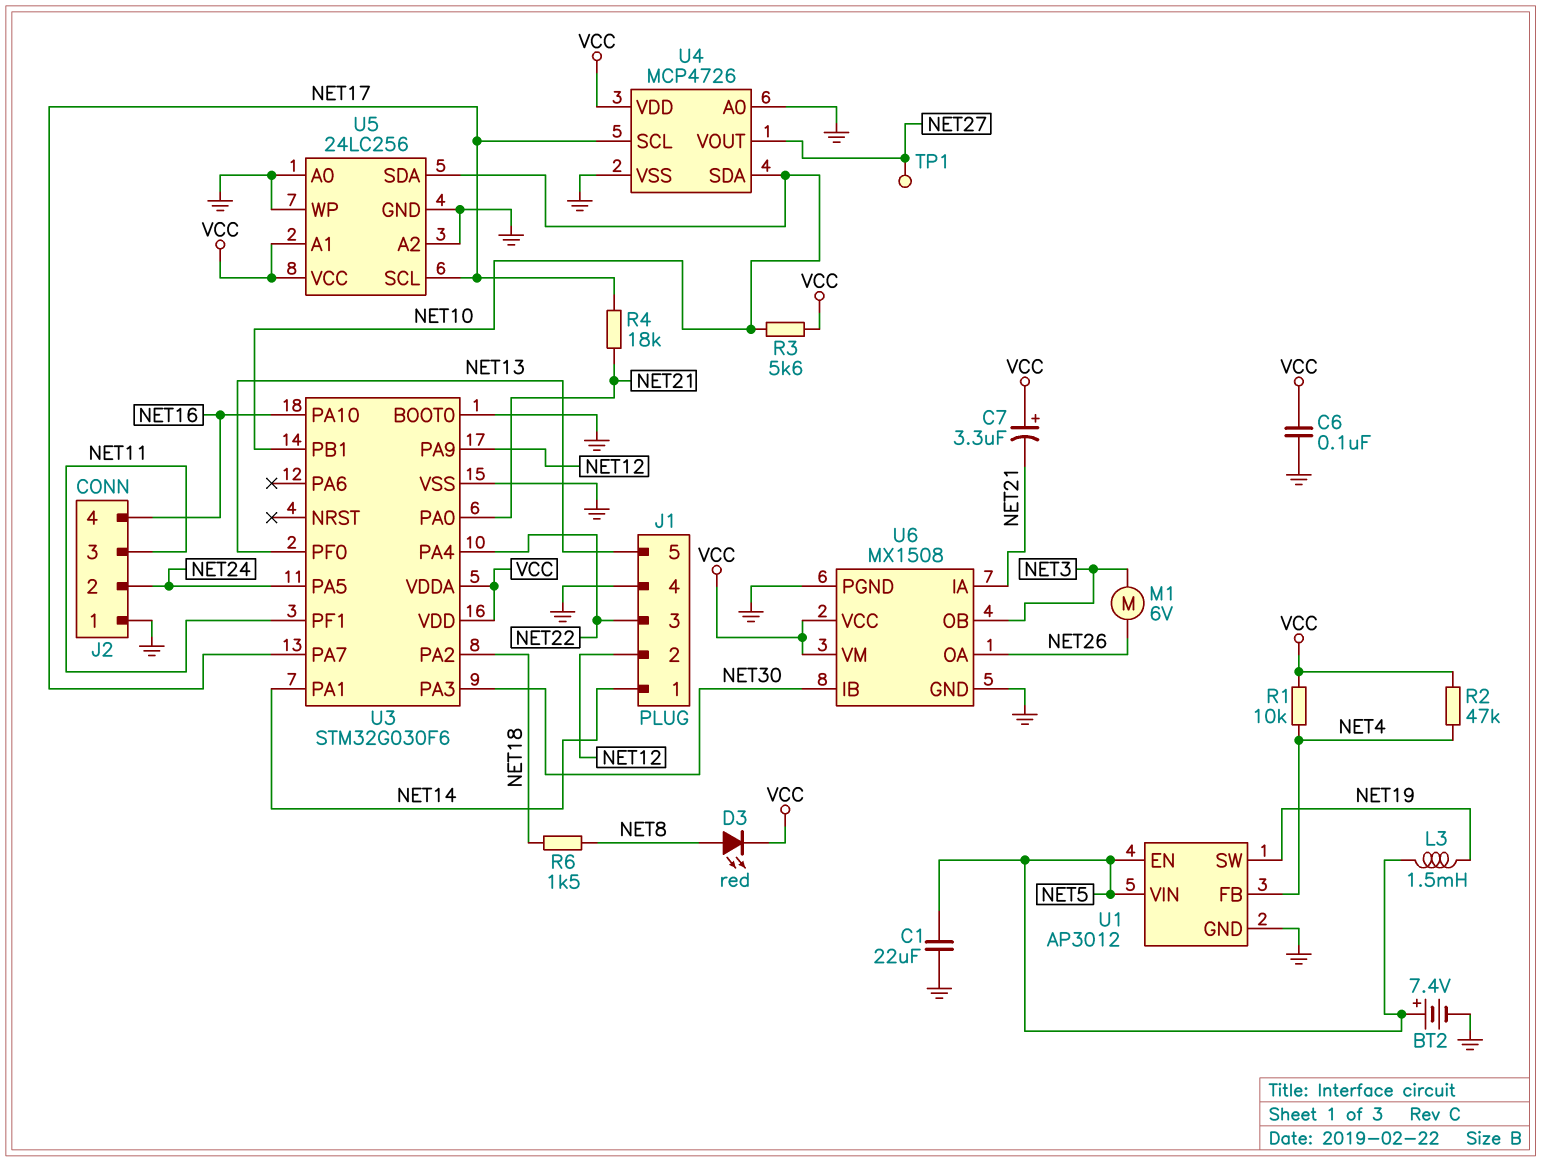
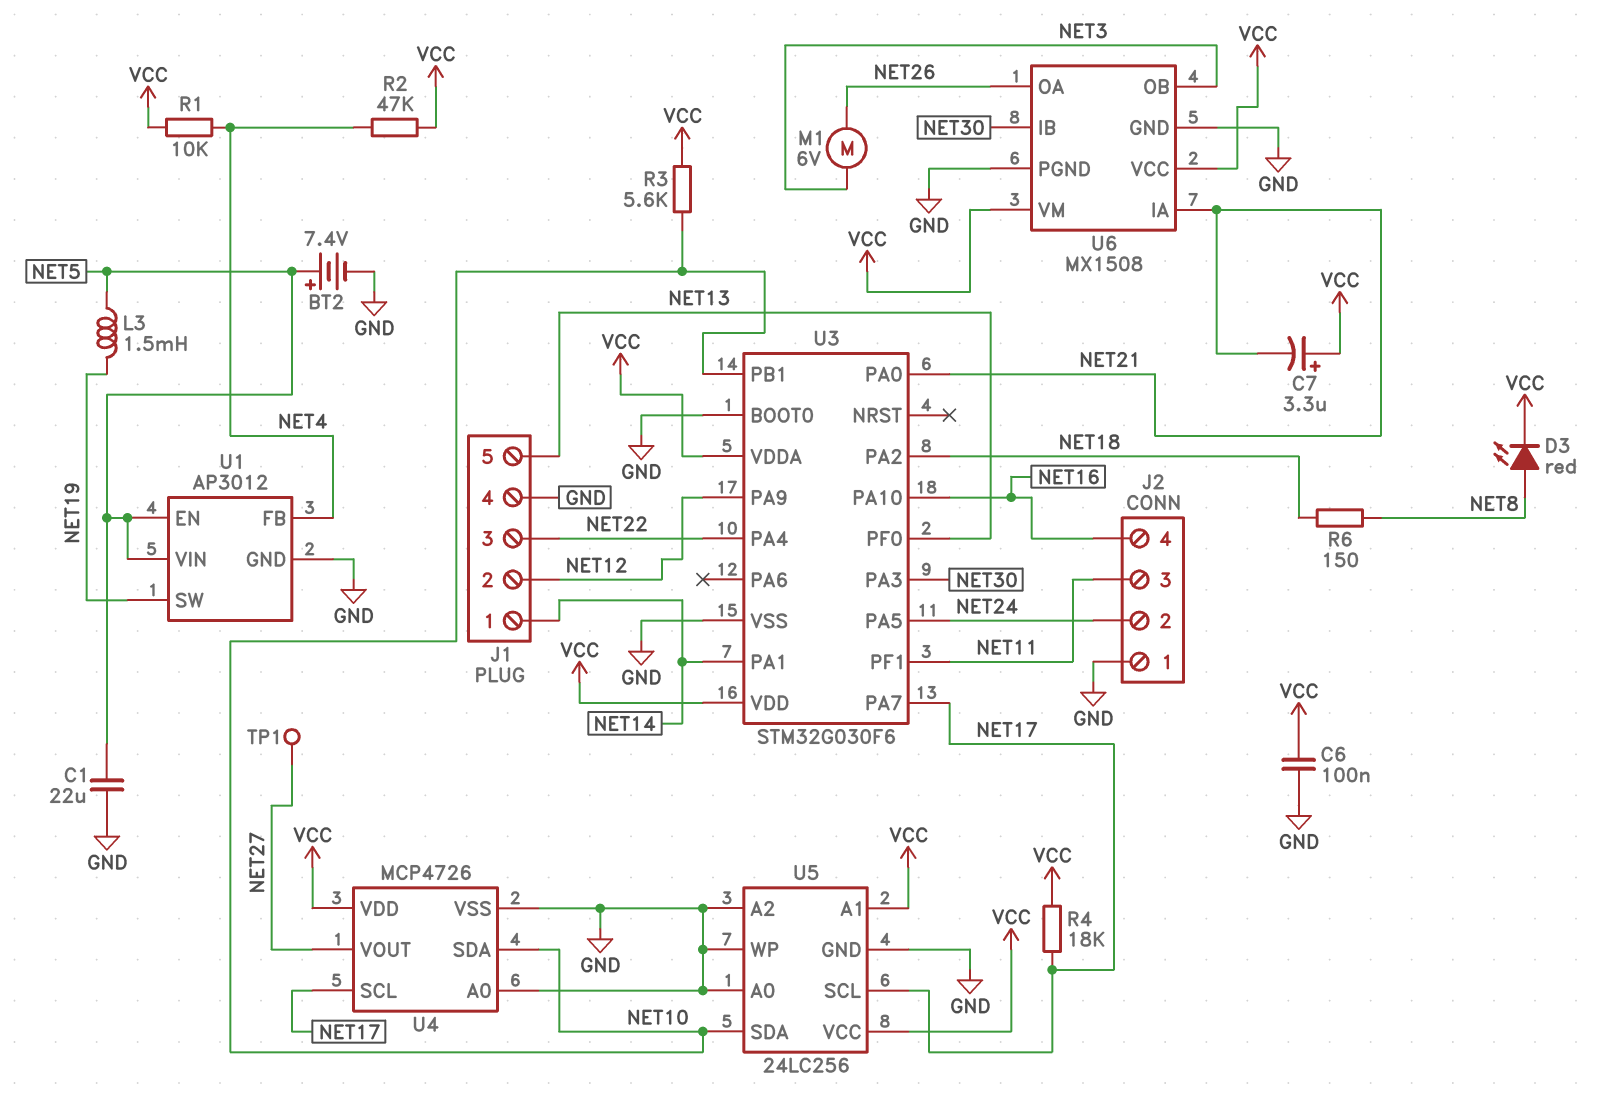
R4: 18k (NET17, NET21) -> 18k (NET17, VCC)
R6: 1.5k (NET8, NET18) -> 150 (NET8, NET18)

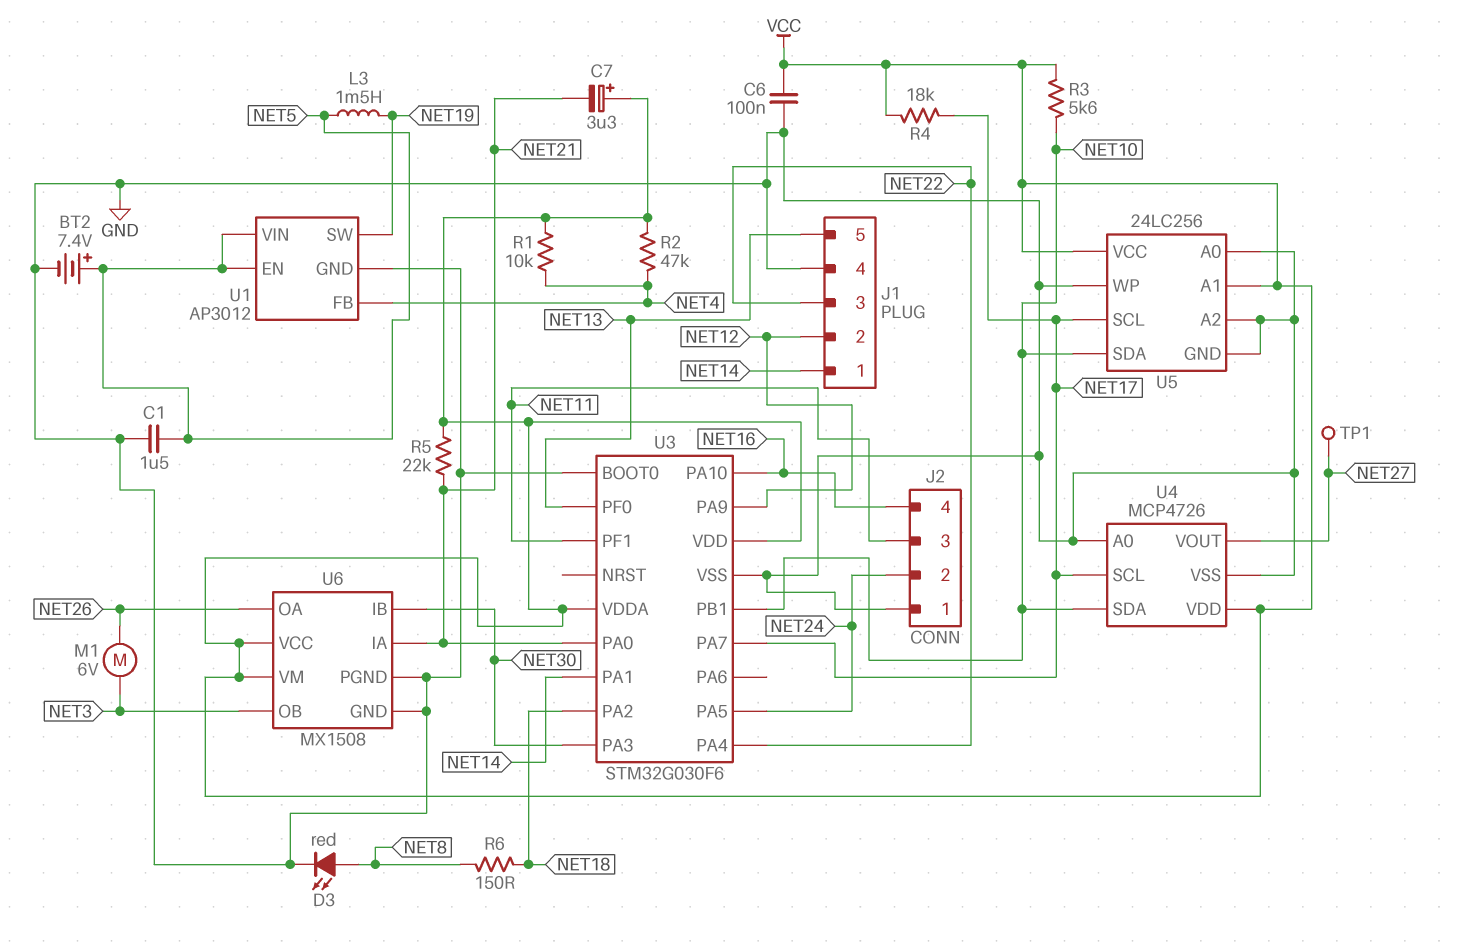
C1: 22uF (GND, NET5) -> 1.5uF (GND, NET5)
D3: LED red (A NET8, K VCC) -> LED red (A NET8, K GND)
R5: none -> 22k (NET21, VCC)

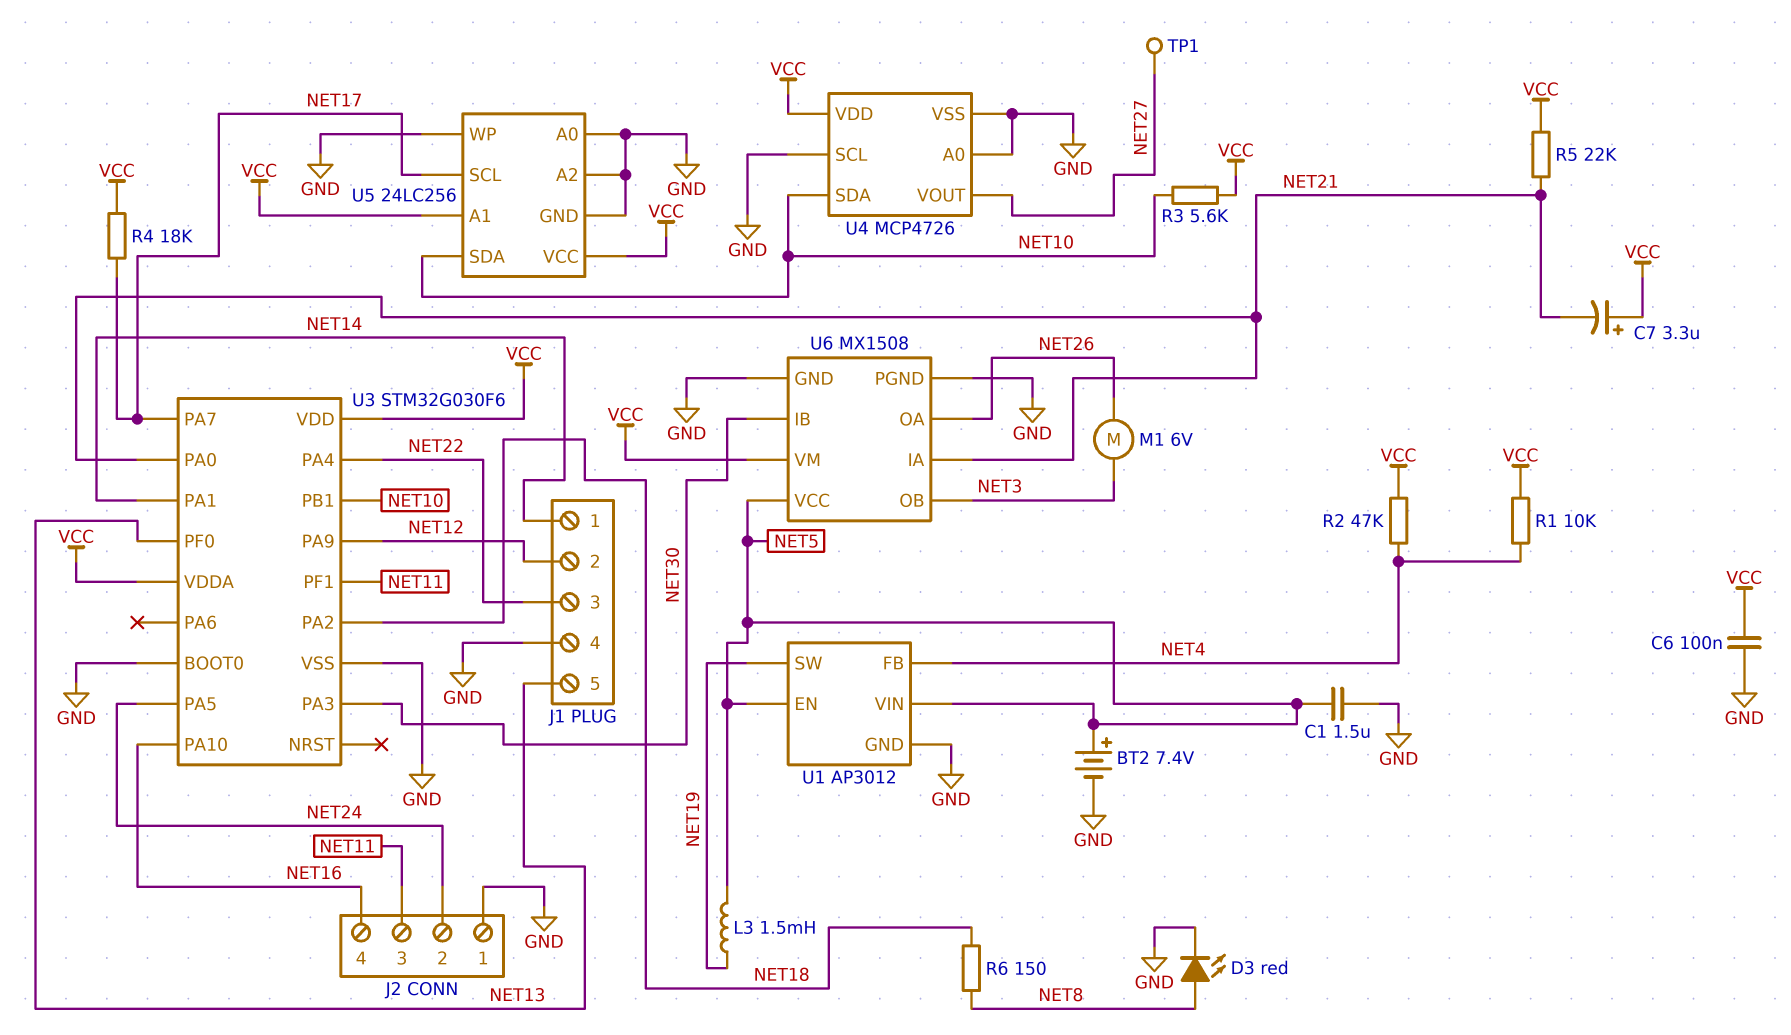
U4 pin SCL: NET17 -> GND
U6 pin VCC: VCC -> NET5

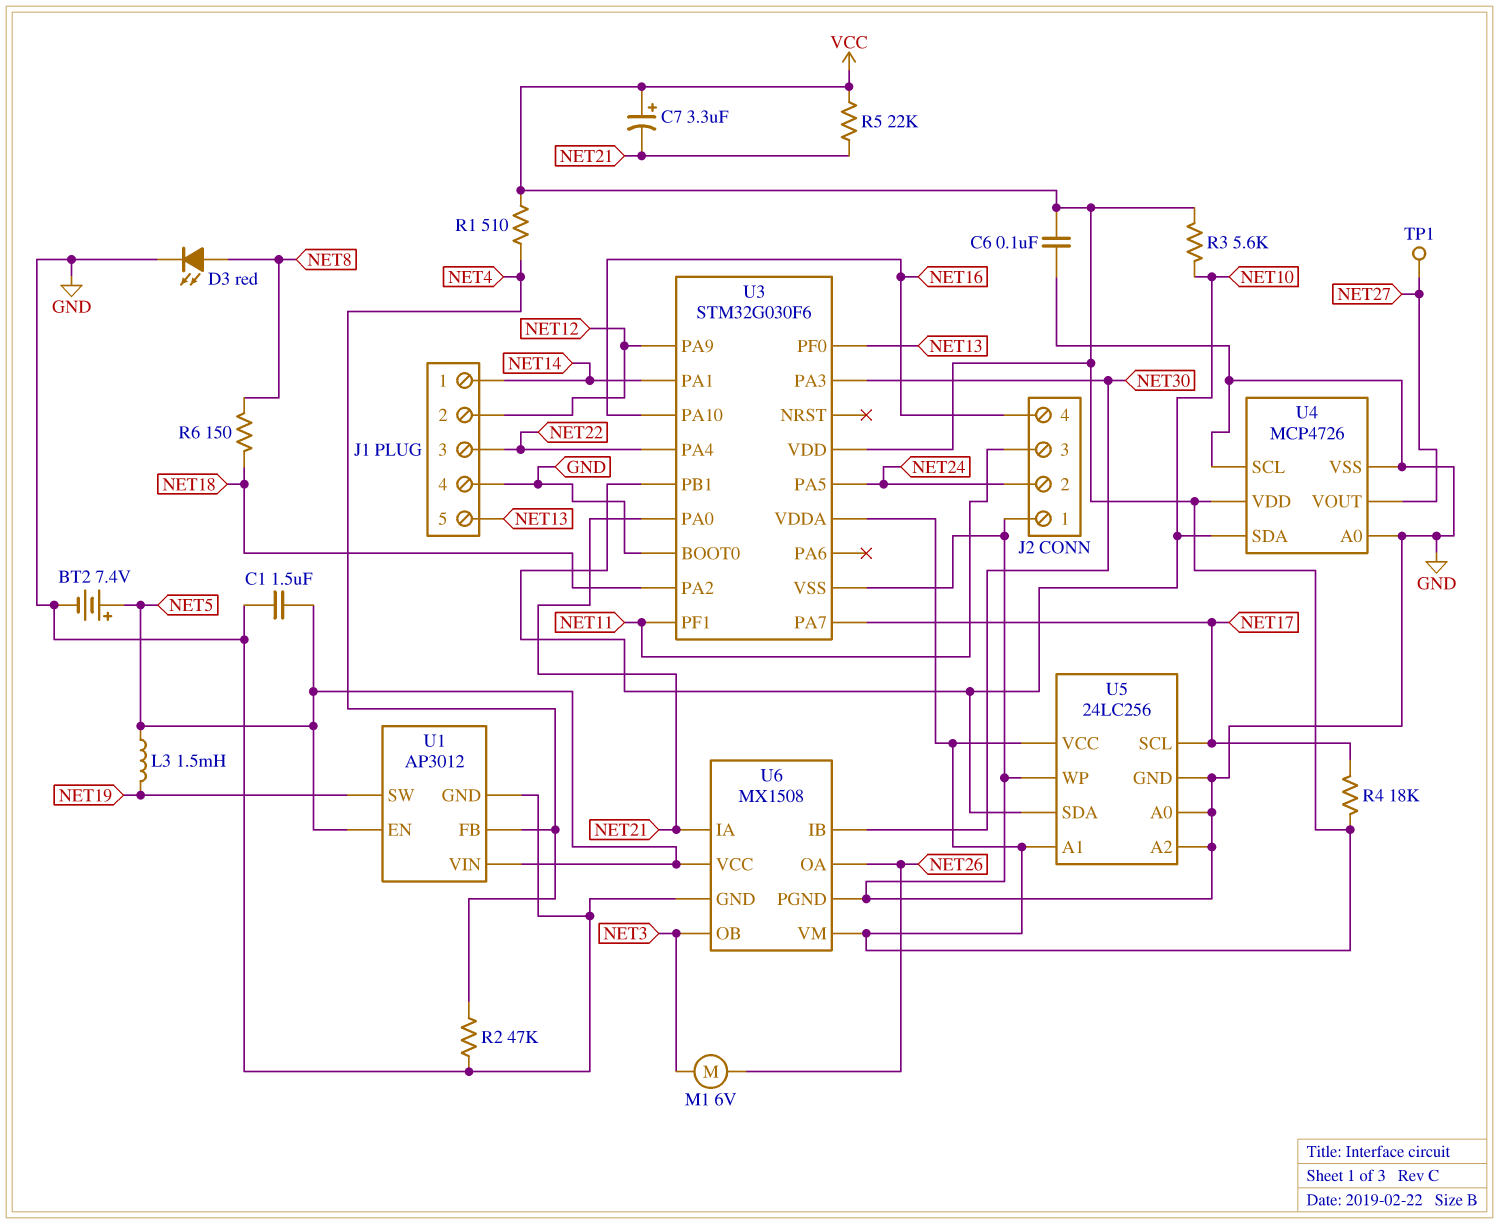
R1: 10k (NET4, VCC) -> 510 (NET4, VCC)
R2: 47k (NET4, VCC) -> 47k (GND, NET4)

